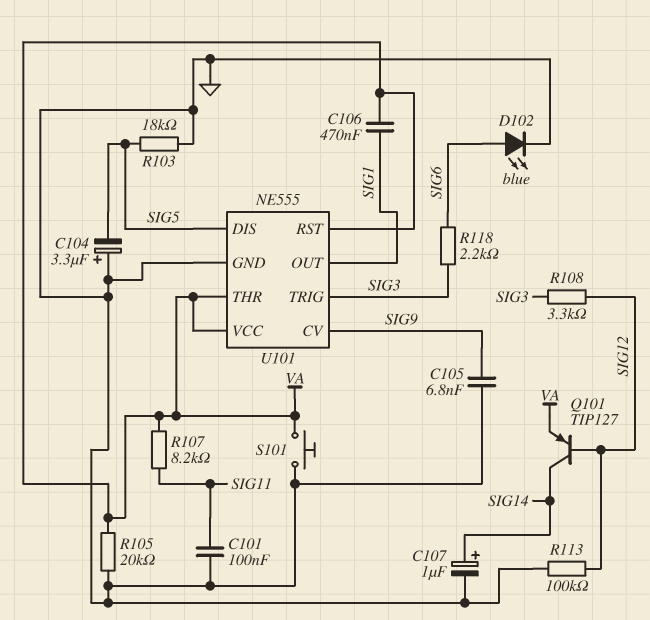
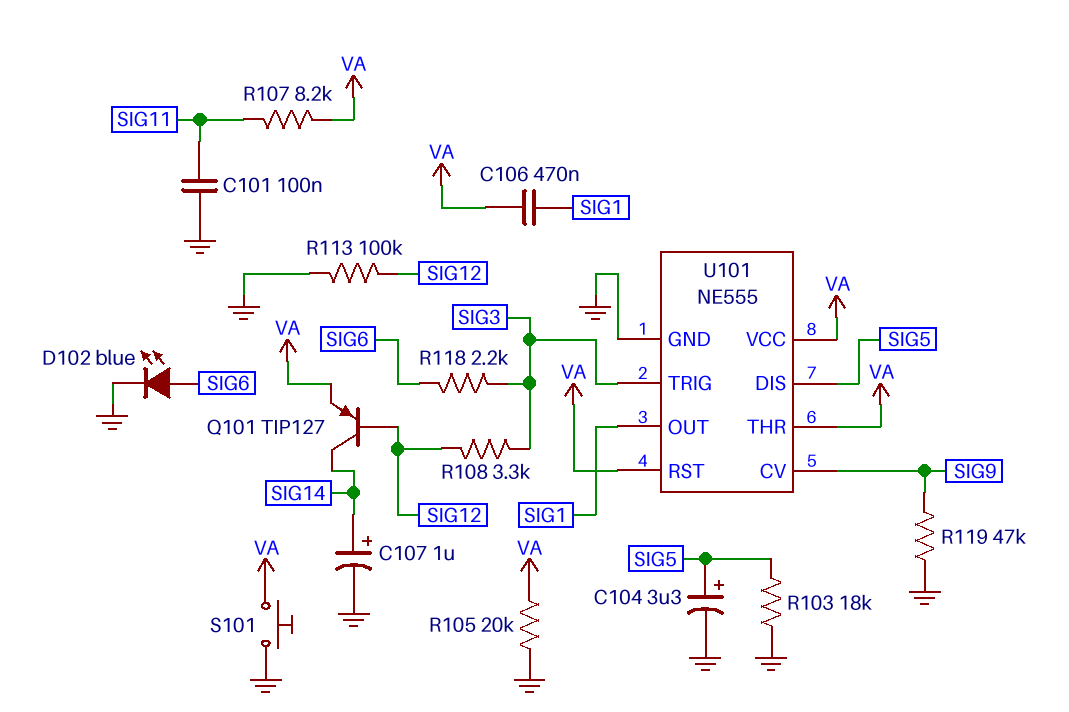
C104: 3.3uF (plus GND, minus SIG5) -> 3.3uF (plus SIG5, minus GND)
C105: 6.8nF (GND, SIG9) -> none
R119: none -> 47k (GND, SIG9)

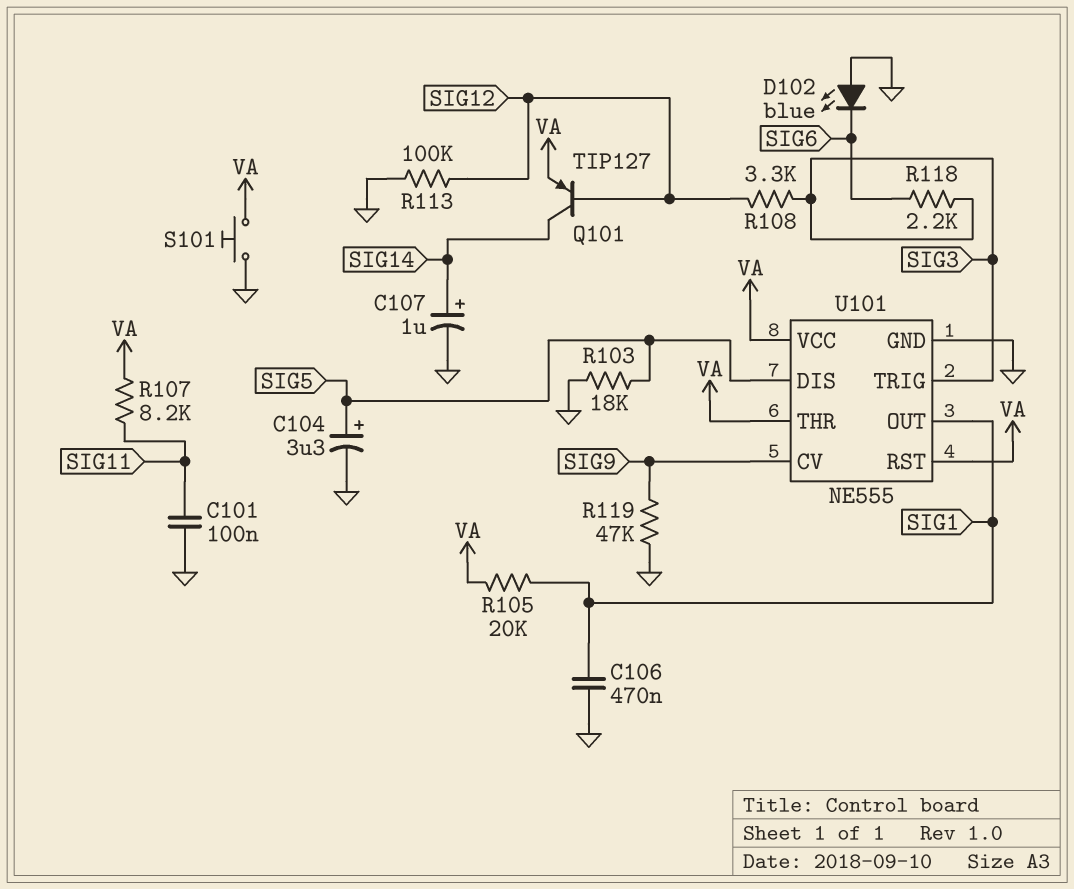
C106: 470nF (SIG1, VA) -> 470nF (GND, SIG1)
D102: LED blue (A SIG6, K GND) -> LED blue (A GND, K SIG6)
R105: 20k (GND, VA) -> 20k (SIG1, VA)

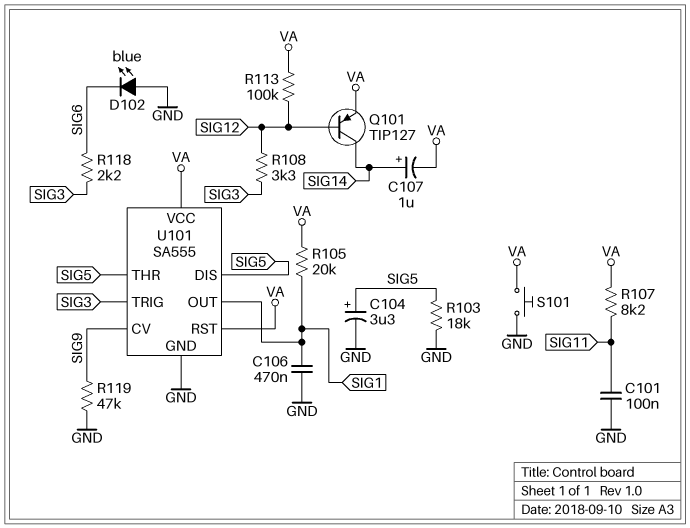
C107: 1uF (plus SIG14, minus GND) -> 1uF (plus SIG14, minus VA)
R113: 100k (GND, SIG12) -> 100k (SIG12, VA)
U101: NE555 -> SA555
U101 pin THR: VA -> SIG5

